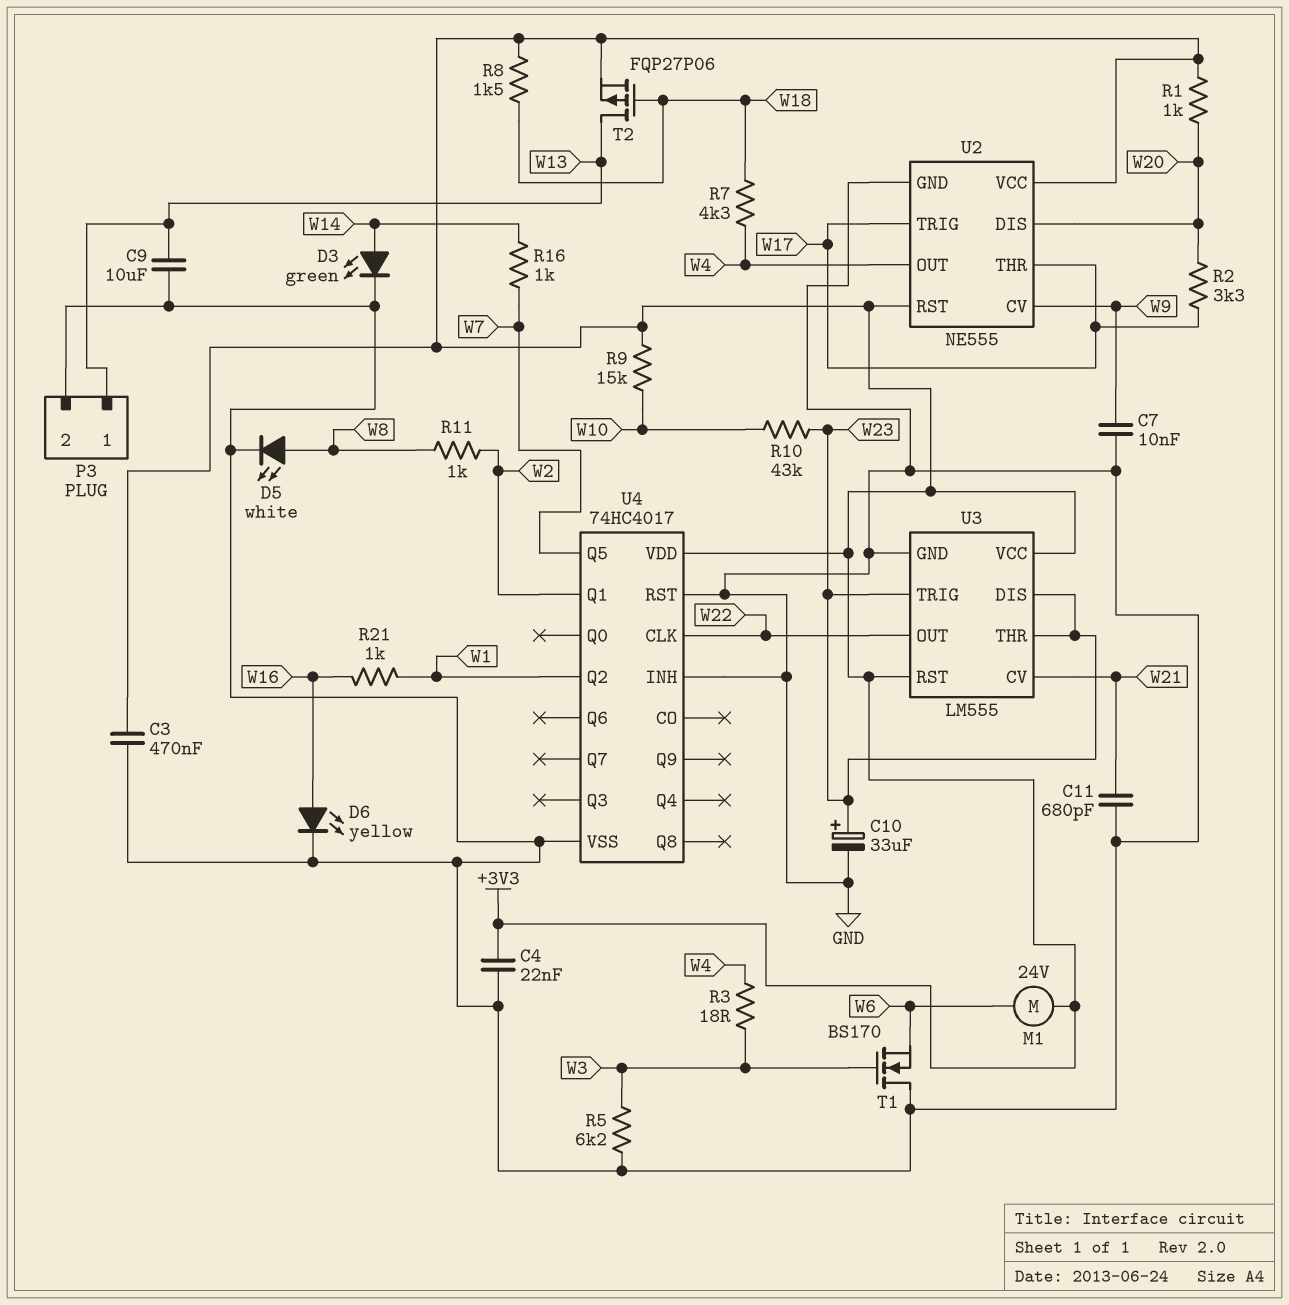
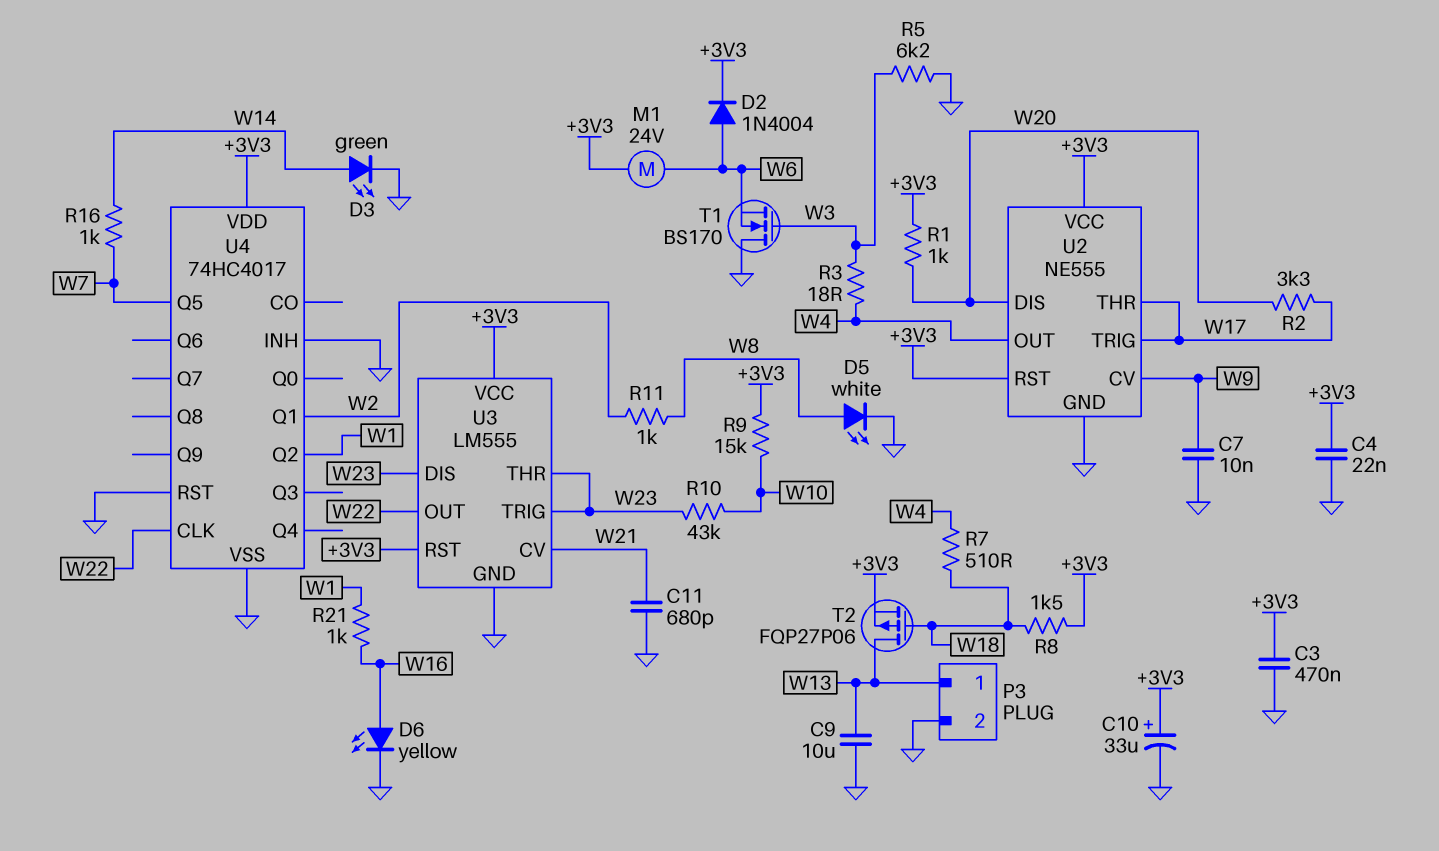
C10: 33uF (plus W23, minus GND) -> 33uF (plus +3V3, minus GND)
D2: none -> diode 1N4004 (A W6, K +3V3)
R7: 4.3k (W4, W18) -> 510 (W4, W18)

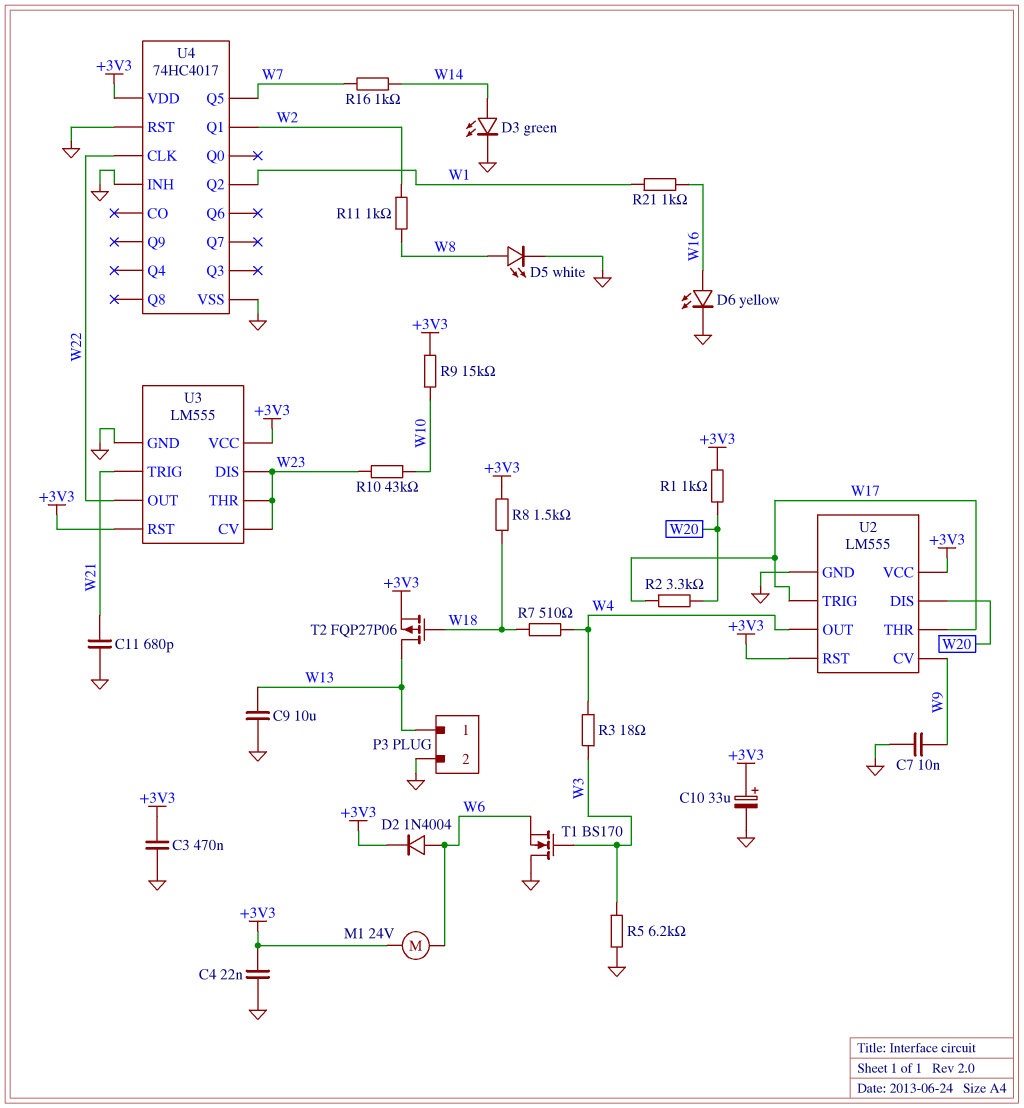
U2: NE555 -> LM555
U3 pin CV: W21 -> W23
U3 pin TRIG: W23 -> W21

